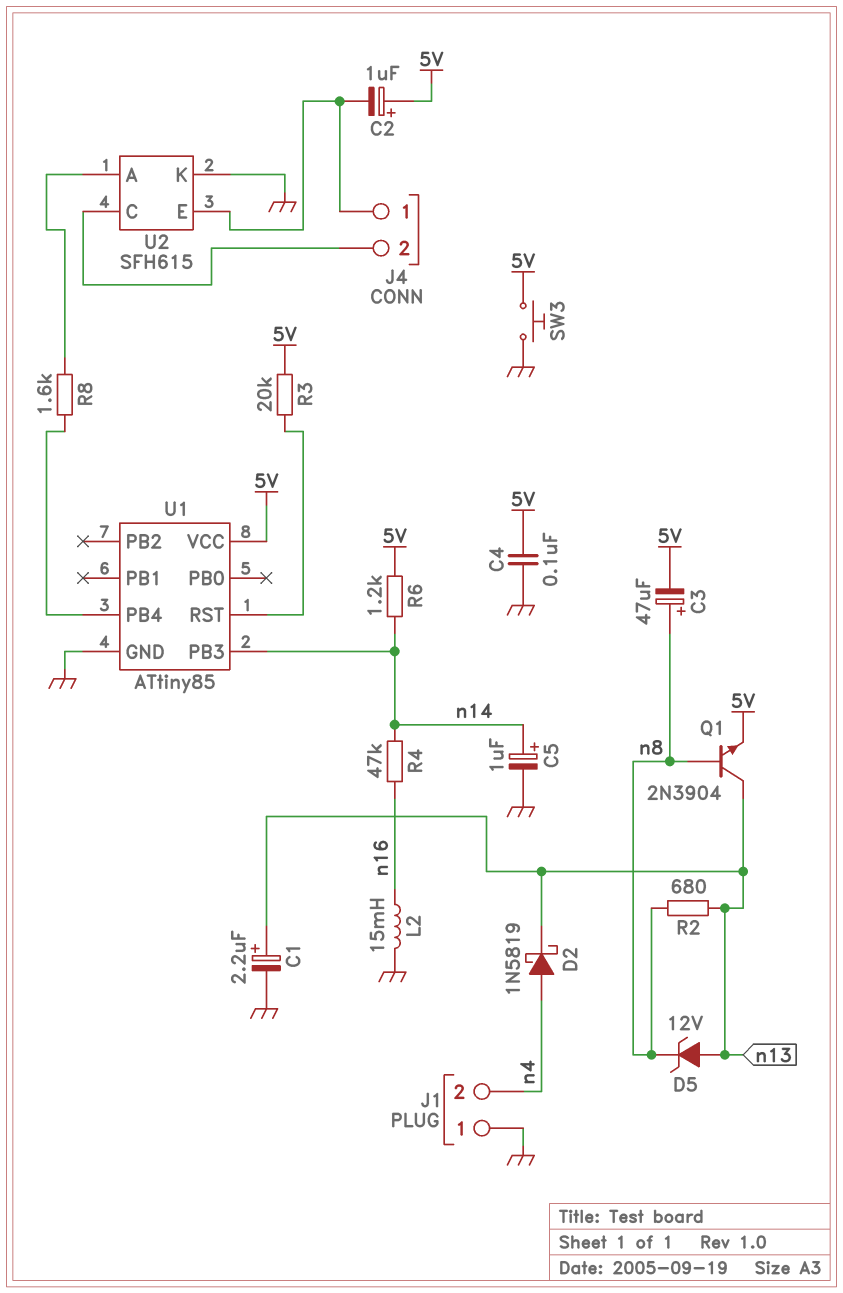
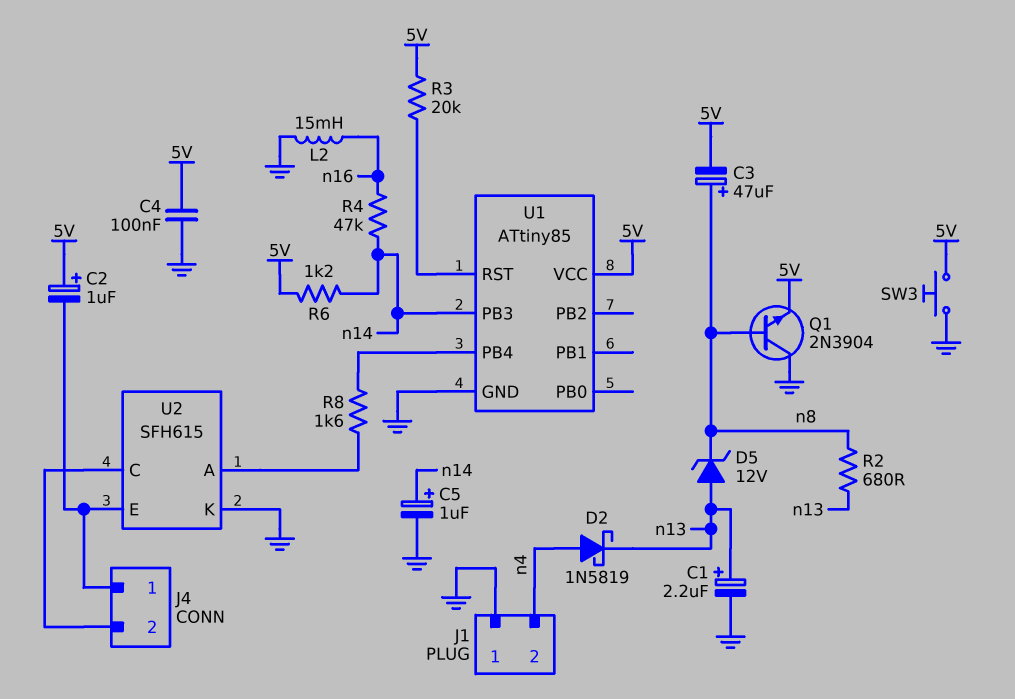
Q1: NPN 2N3904 (B n8, C n13, E 5V) -> NPN 2N3904 (B n8, C GND, E 5V)

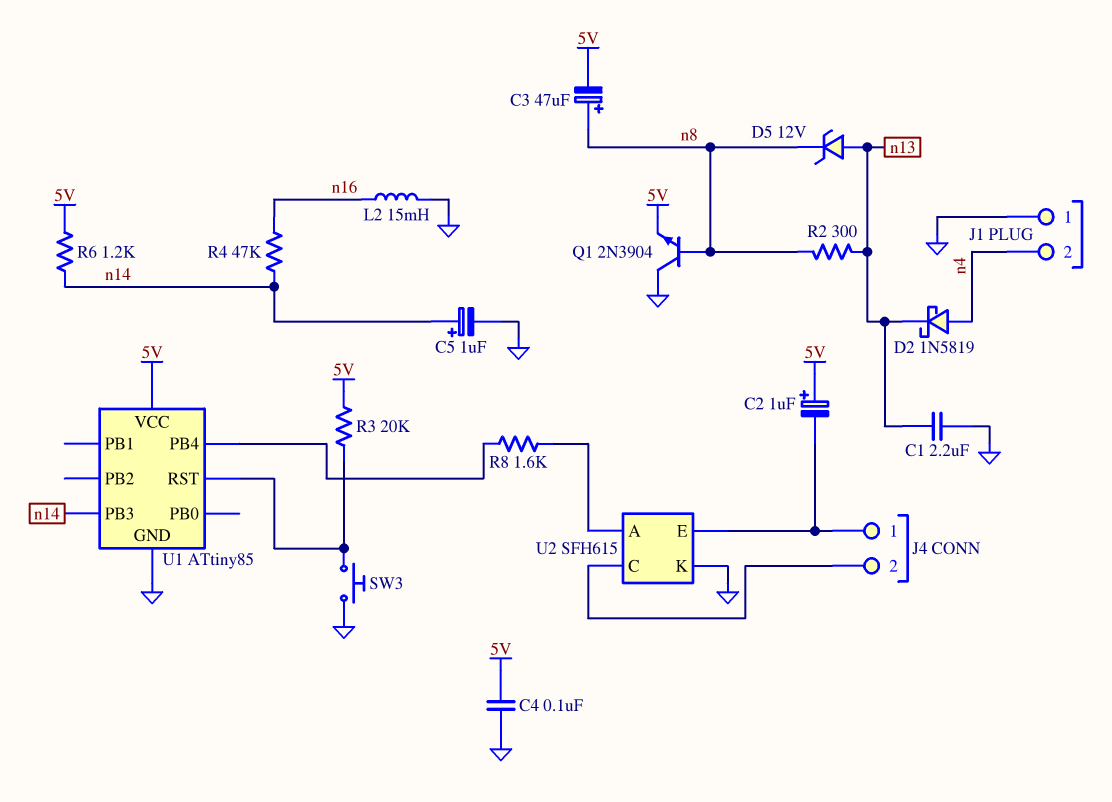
C1: 2.2uF (plus n13, minus GND) -> 2.2uF (GND, n13)
R2: 680 (n8, n13) -> 300 (n8, n13)
SW3: button (5V, GND) -> button (GND, U1/RST)

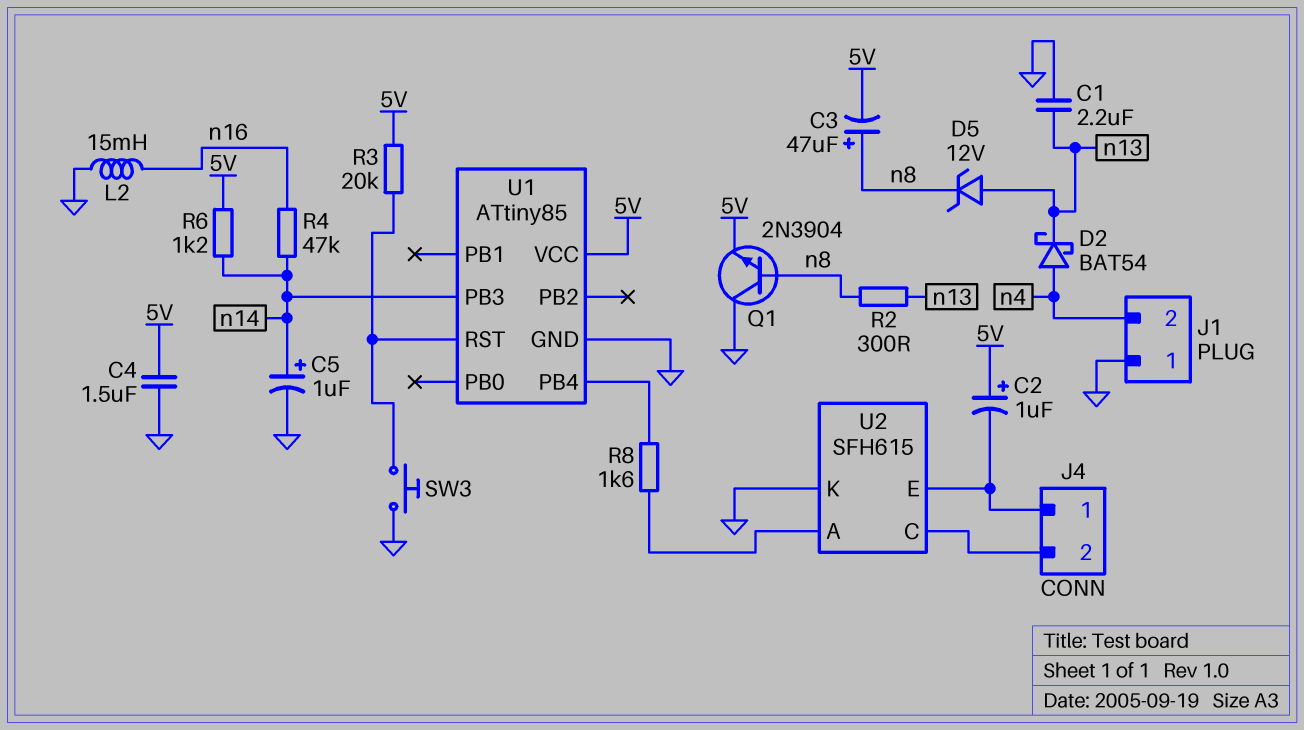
C4: 100nF (5V, GND) -> 1.5uF (5V, GND)
D2: schottky 1N5819 (A n4, K n13) -> schottky BAT54 (A n4, K n13)

